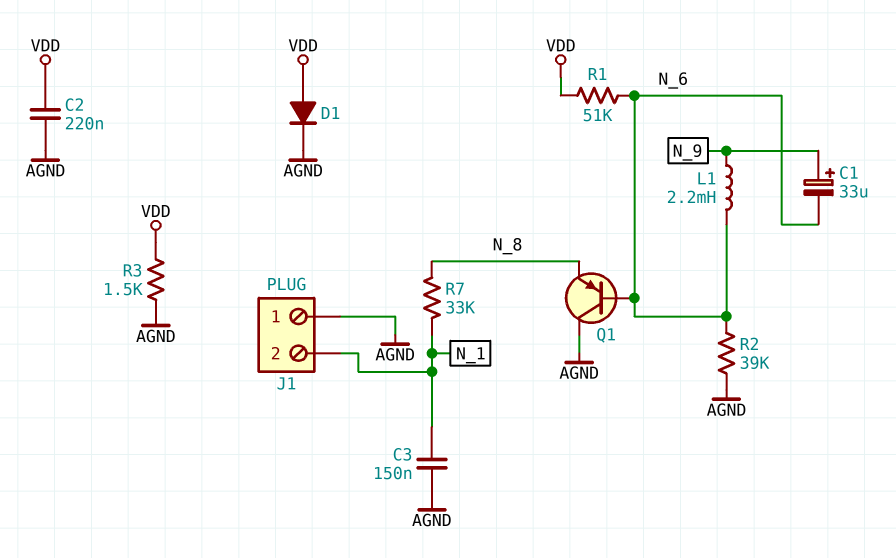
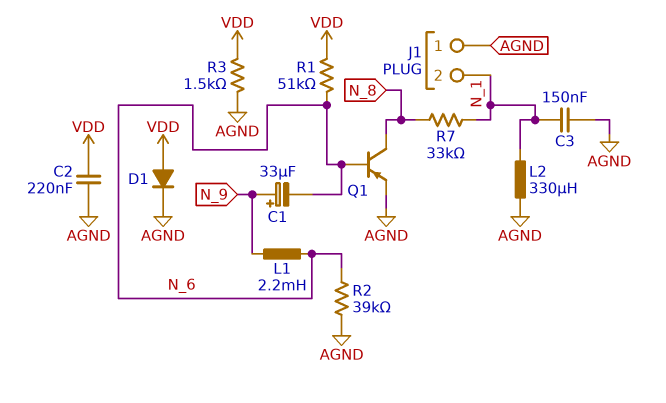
L2: none -> 330uH (AGND, N_1)
Q1: PNP (B N_6, C AGND, E N_8) -> PNP (B N_6, C N_8, E AGND)

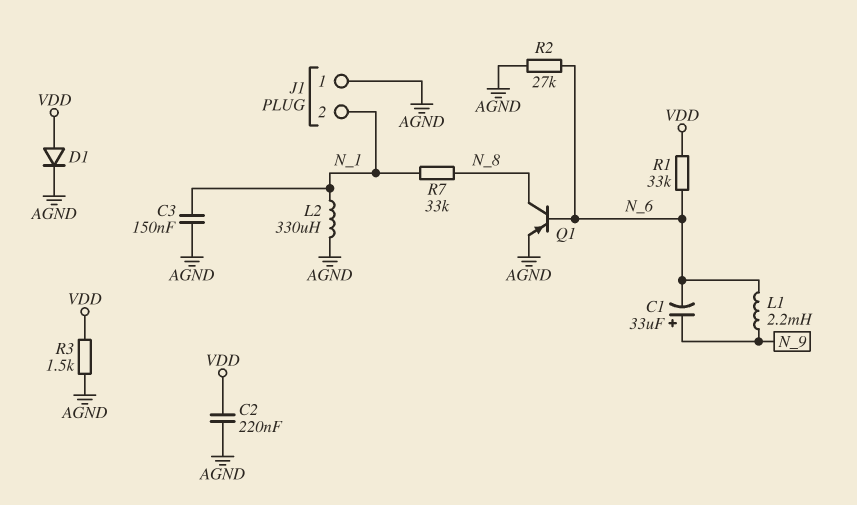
R1: 51k (N_6, VDD) -> 33k (N_6, VDD)
R2: 39k (AGND, N_6) -> 27k (AGND, N_6)

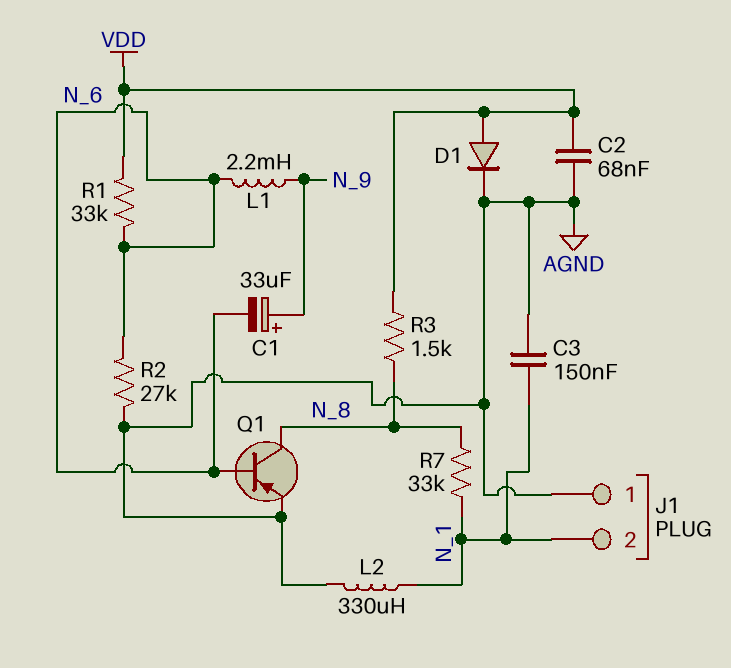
C2: 220nF (AGND, VDD) -> 68nF (AGND, VDD)
R3: 1.5k (AGND, VDD) -> 1.5k (N_8, VDD)

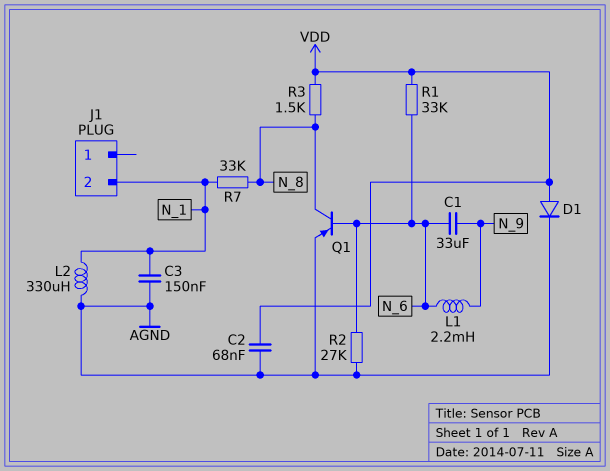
C1: 33uF (plus N_9, minus N_6) -> 33uF (N_6, N_9)
J1 pin 1: AGND -> none

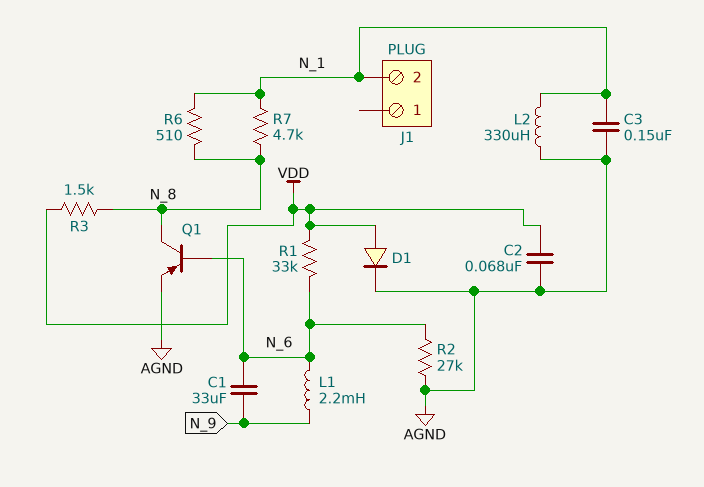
R6: none -> 510 (N_1, N_8)
R7: 33k (N_1, N_8) -> 4.7k (N_1, N_8)

